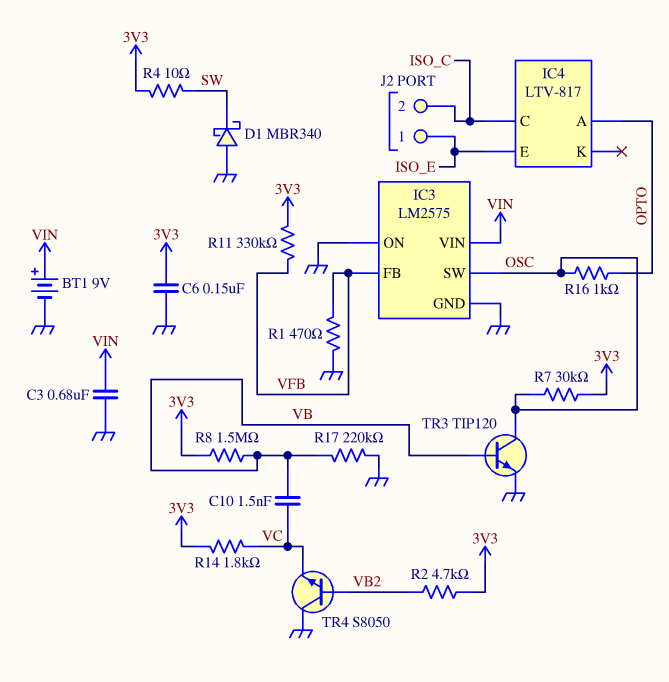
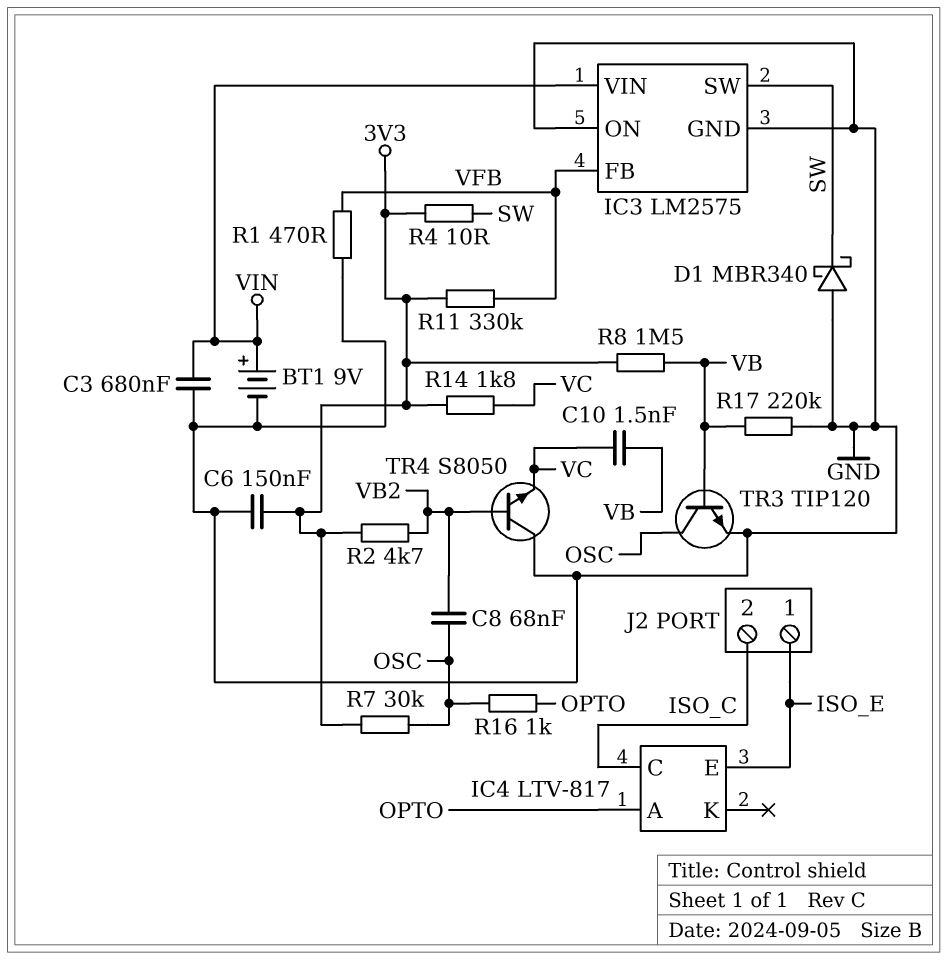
C8: none -> 68nF (OSC, VB2)
IC3 pin SW: OSC -> SW

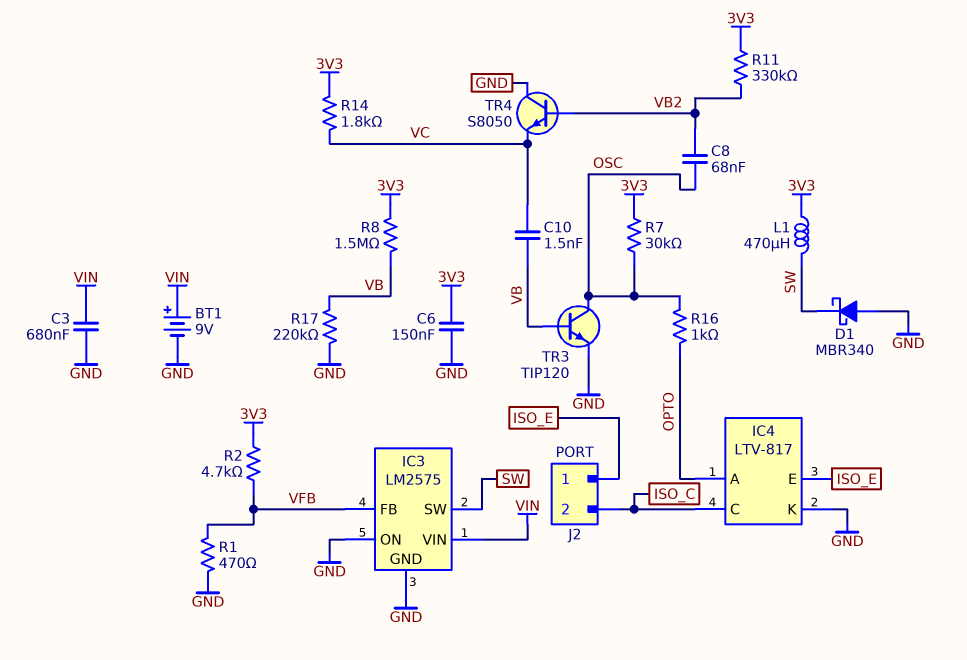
IC4 pin K: none -> GND
L1: none -> 470uH (3V3, SW)
R2: 4.7k (3V3, VB2) -> 4.7k (3V3, VFB)
R4: 10 (3V3, SW) -> none
R11: 330k (3V3, VFB) -> 330k (3V3, VB2)

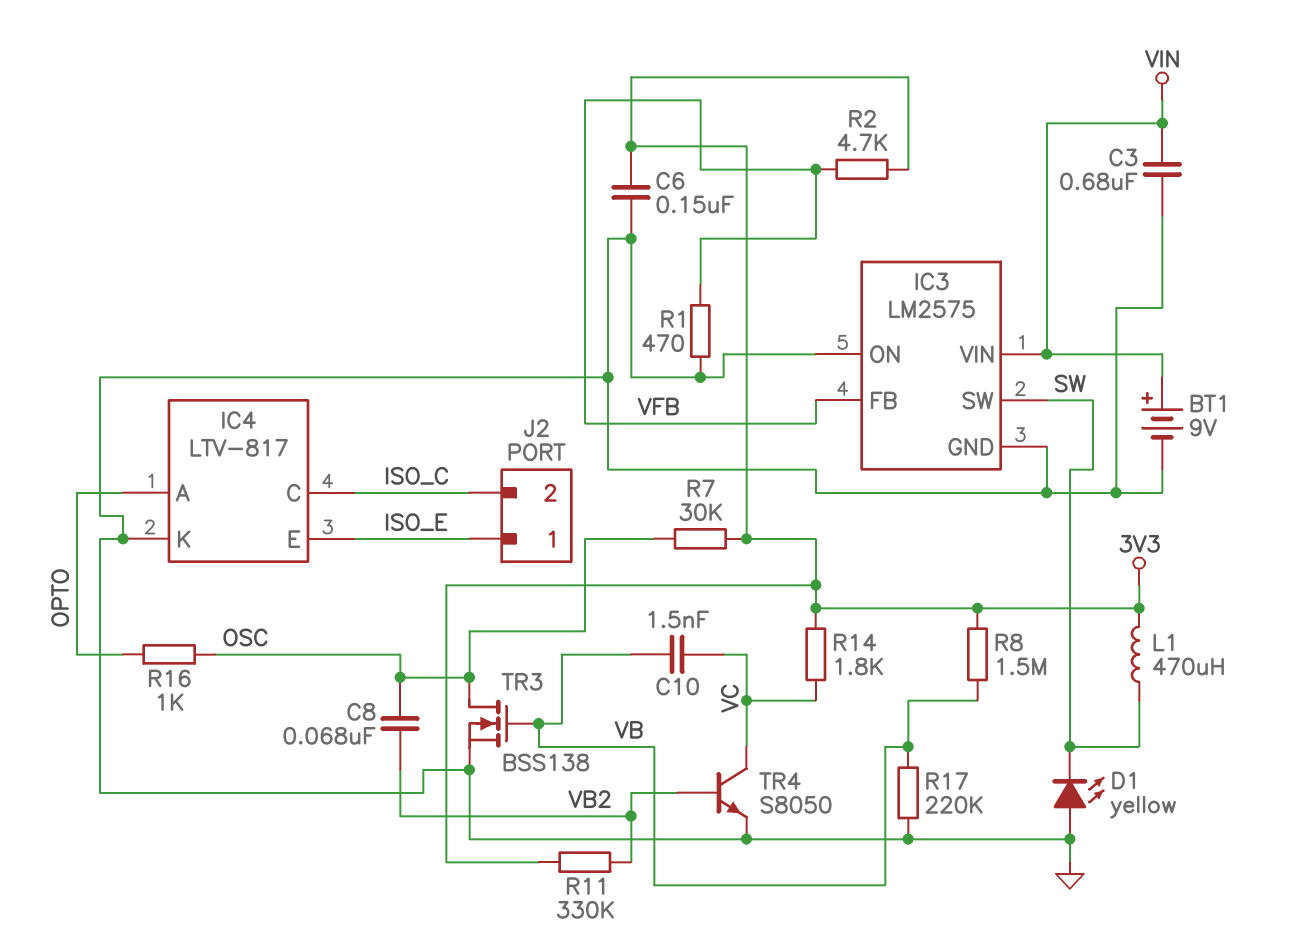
D1: schottky MBR340 (A GND, K SW) -> LED yellow (A GND, K SW)
TR3: NPN TIP120 (B VB, C OSC, E GND) -> NMOS BSS138 (G VB, D OSC, S GND)
TR4: NPN S8050 (B VB2, C GND, E VC) -> NPN S8050 (B VB2, C VC, E GND)

